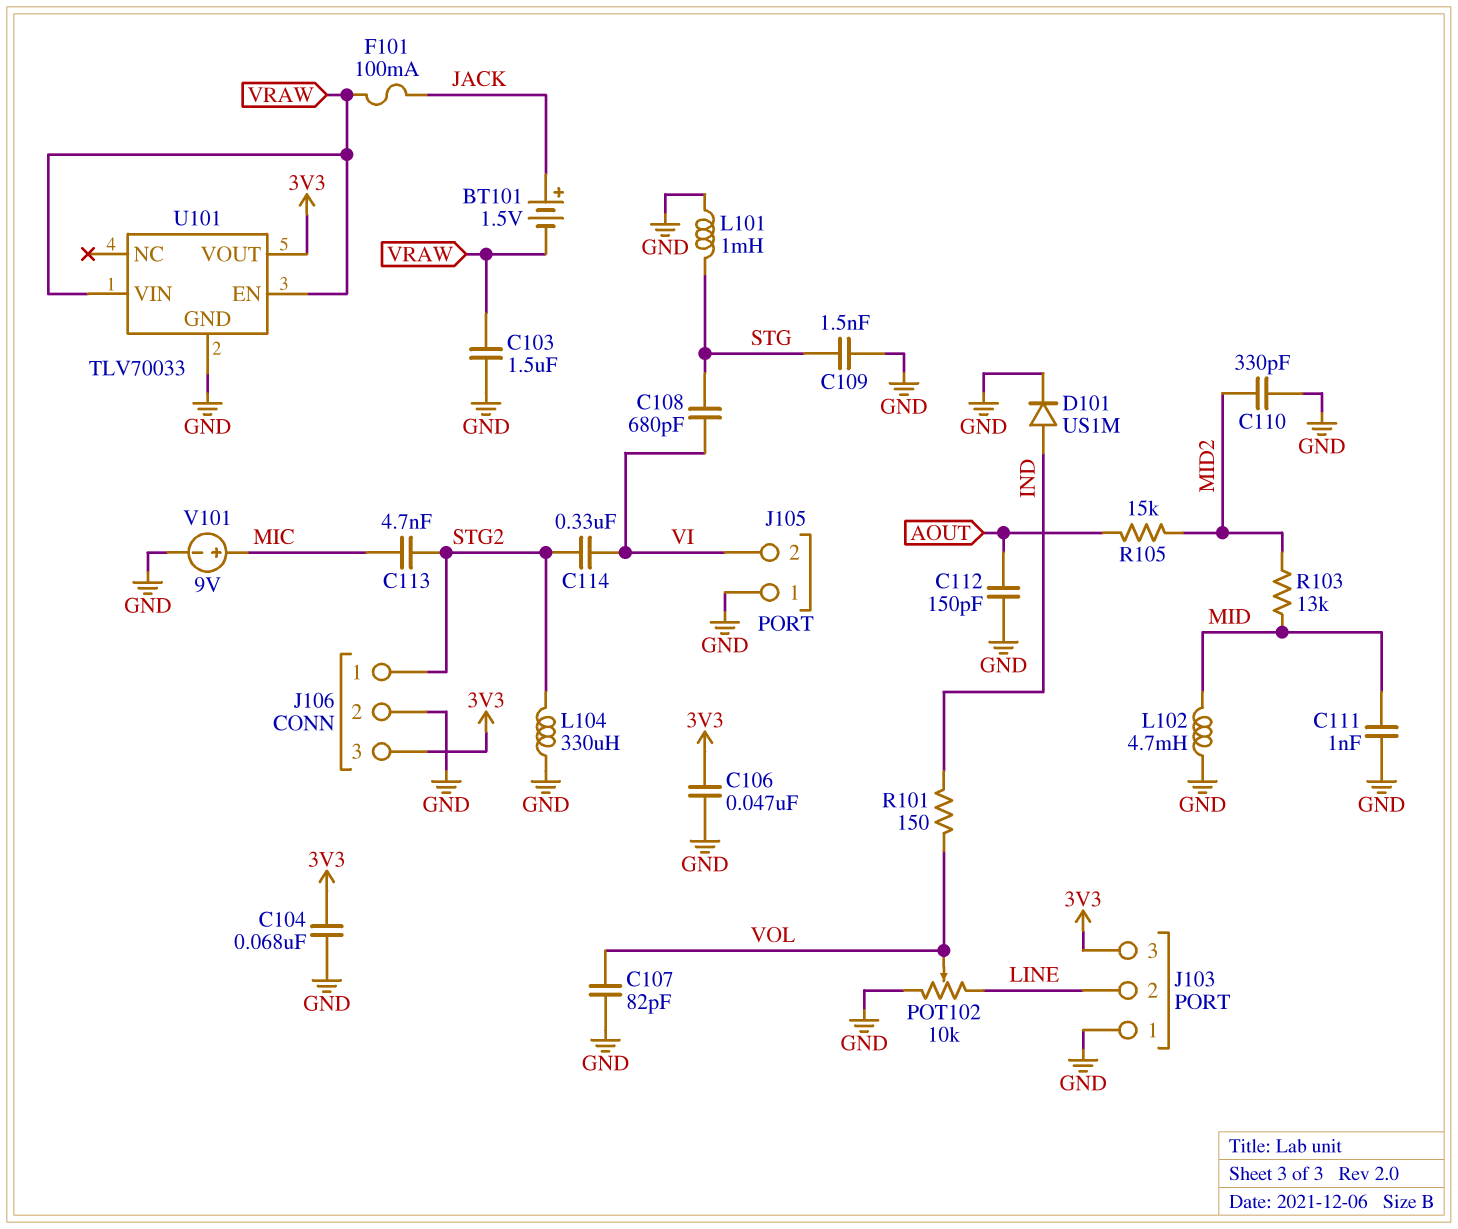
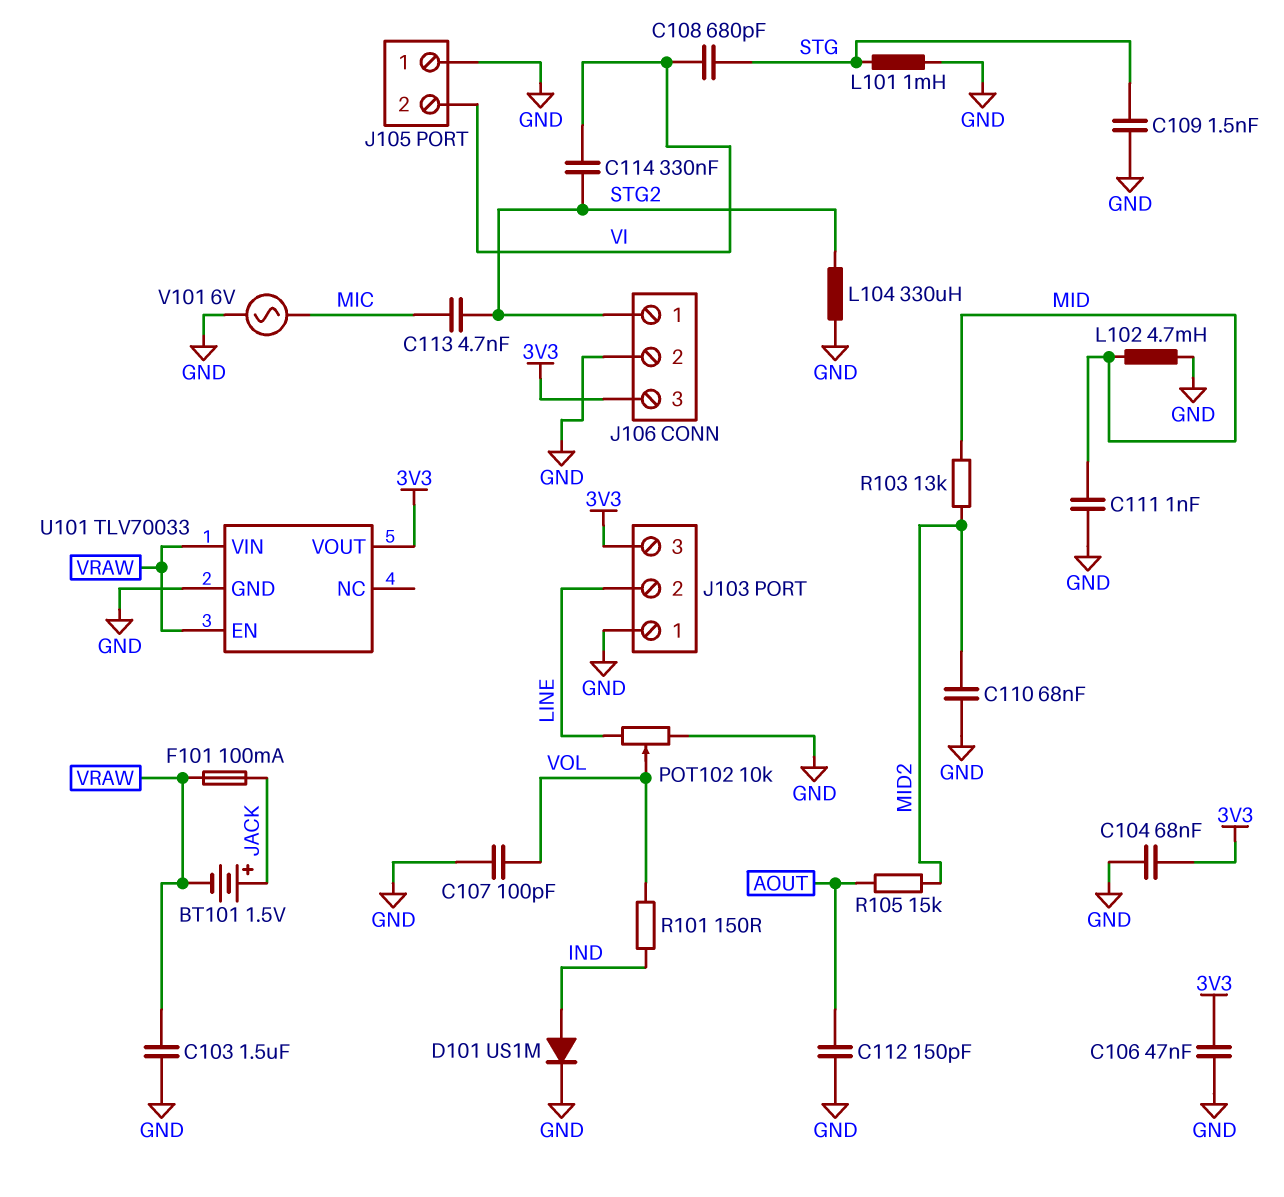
C107: 82pF (GND, VOL) -> 100pF (GND, VOL)
C110: 330pF (GND, MID2) -> 68nF (GND, MID2)
V101: 9V (plus MIC, minus GND) -> AC 6V (GND, MIC)

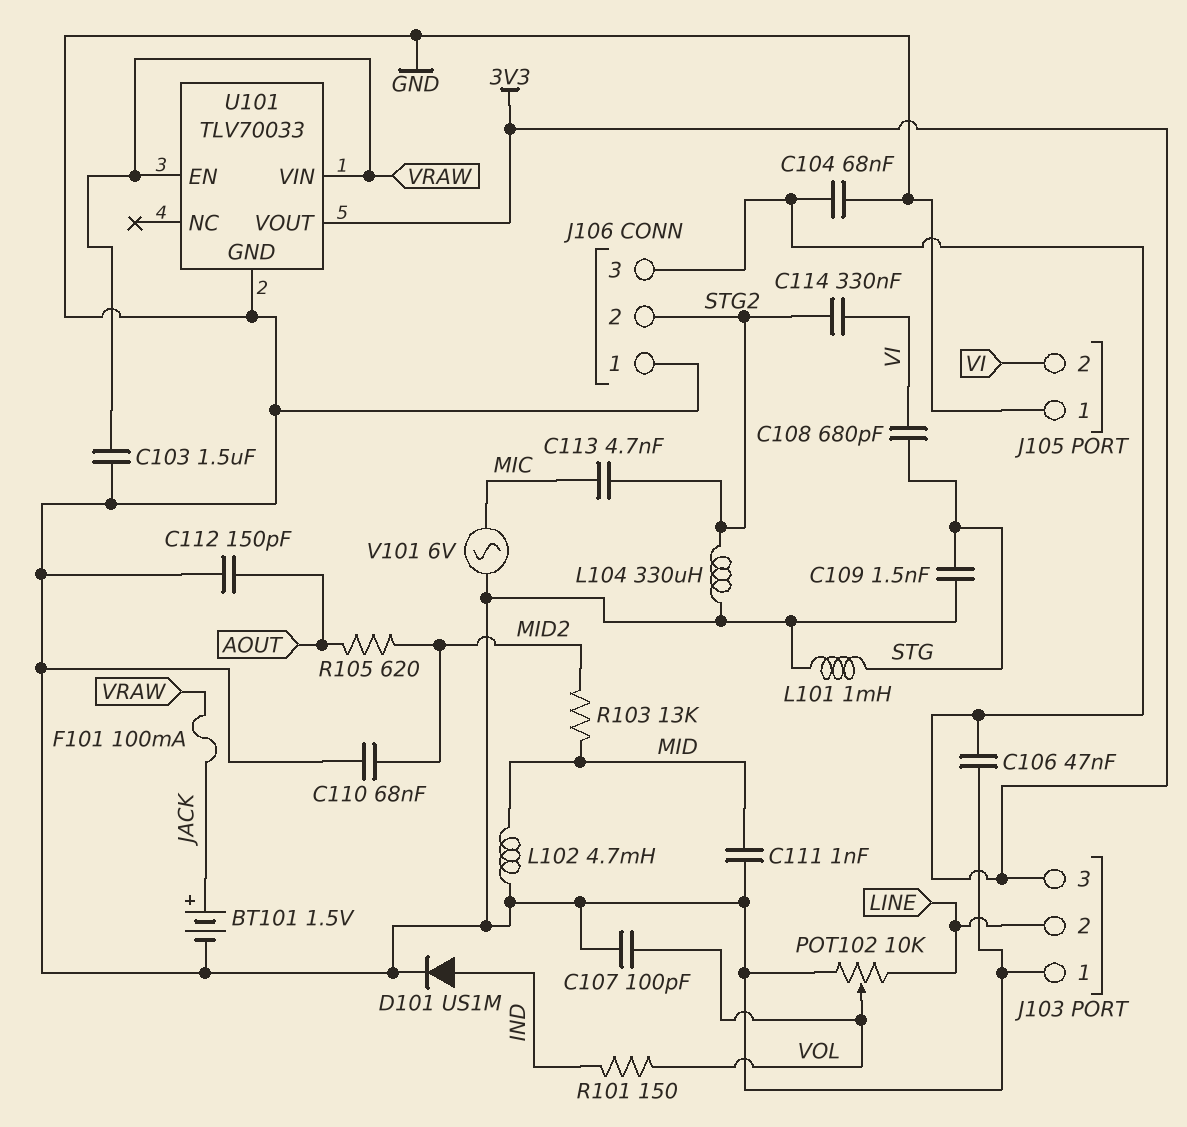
BT101: 1.5V (plus JACK, minus VRAW) -> 1.5V (plus JACK, minus GND)
J106 pin 1: STG2 -> GND
J106 pin 2: GND -> STG2
R105: 15k (AOUT, MID2) -> 620 (AOUT, MID2)

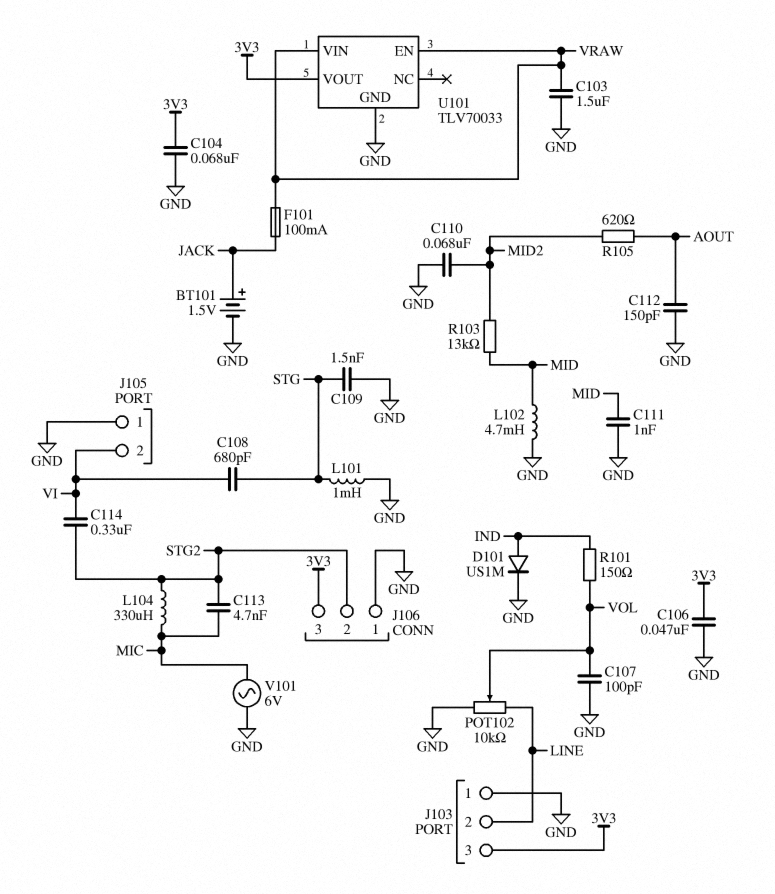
L104: 330uH (GND, STG2) -> 330uH (MIC, STG2)

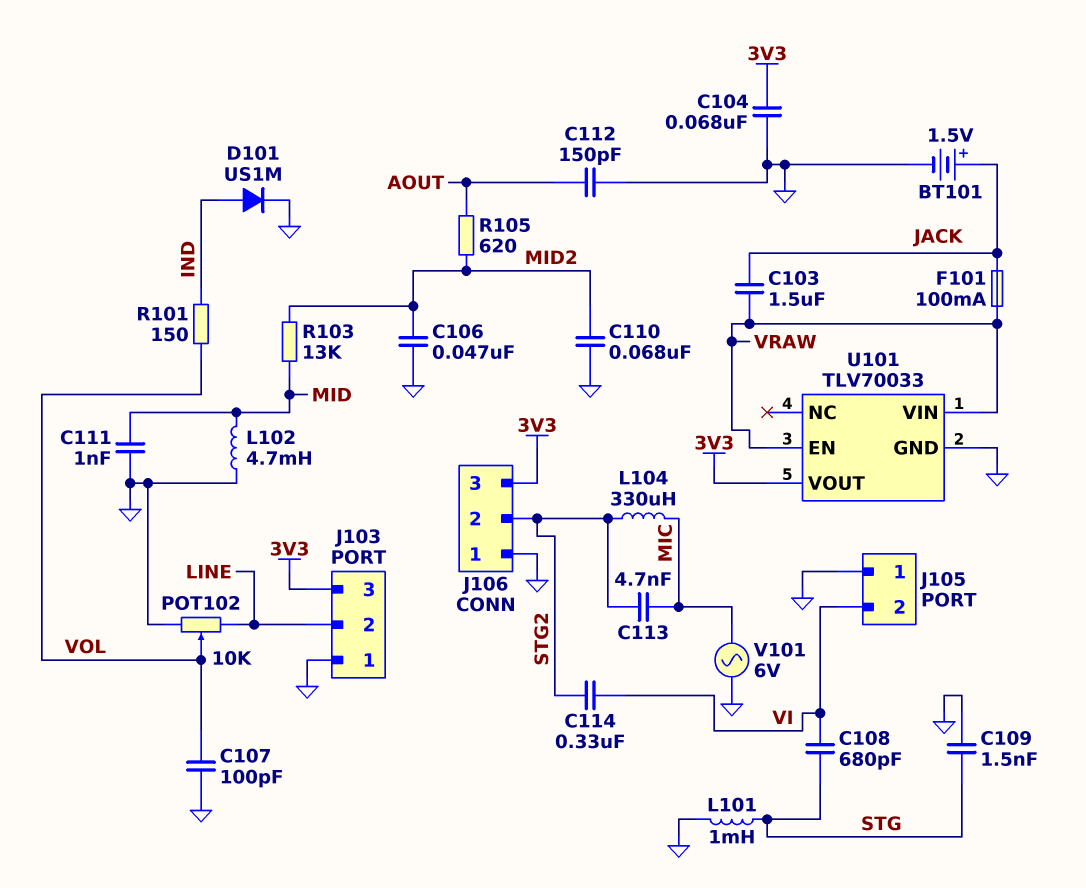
C103: 1.5uF (GND, VRAW) -> 1.5uF (JACK, VRAW)
C106: 47nF (3V3, GND) -> 47nF (GND, MID2)

